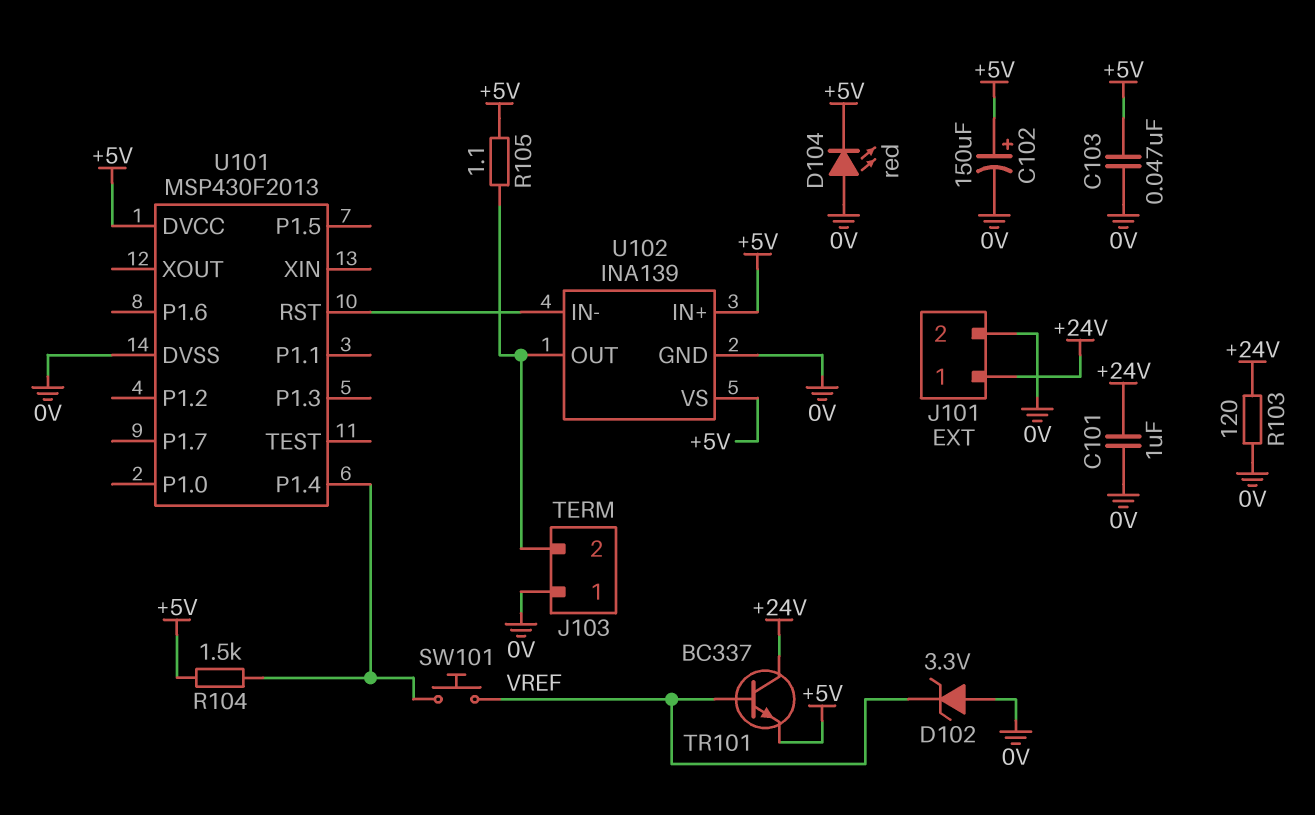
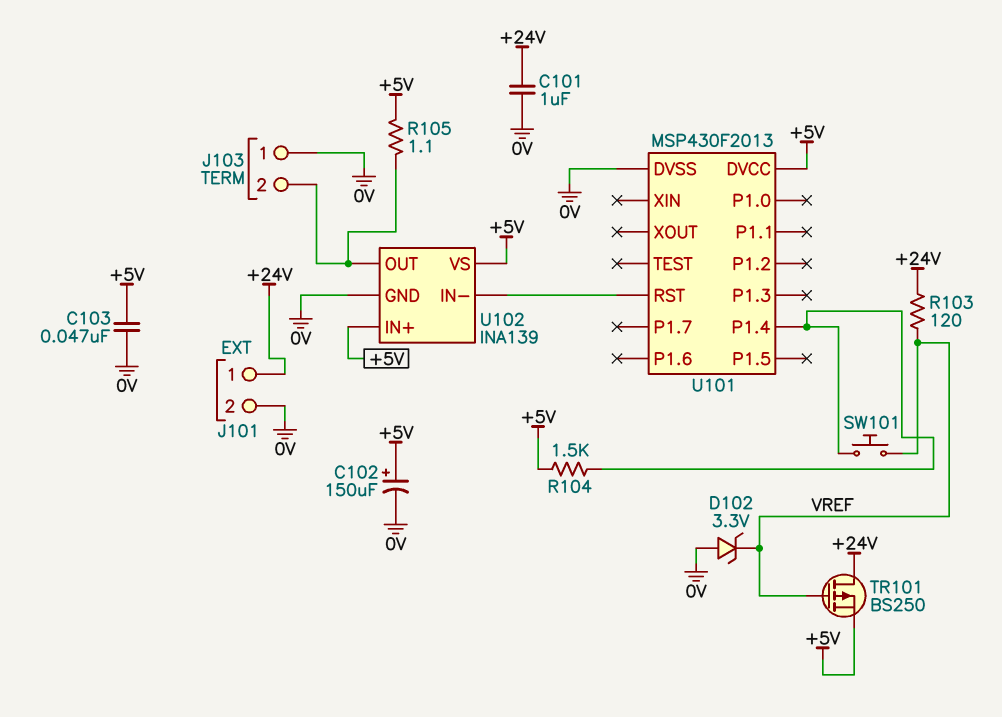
D104: LED red (A 0V, K +5V) -> none
R103: 120 (+24V, 0V) -> 120 (+24V, VREF)
TR101: NPN BC337 (B VREF, C +24V, E +5V) -> PMOS BS250 (G VREF, D +24V, S +5V)

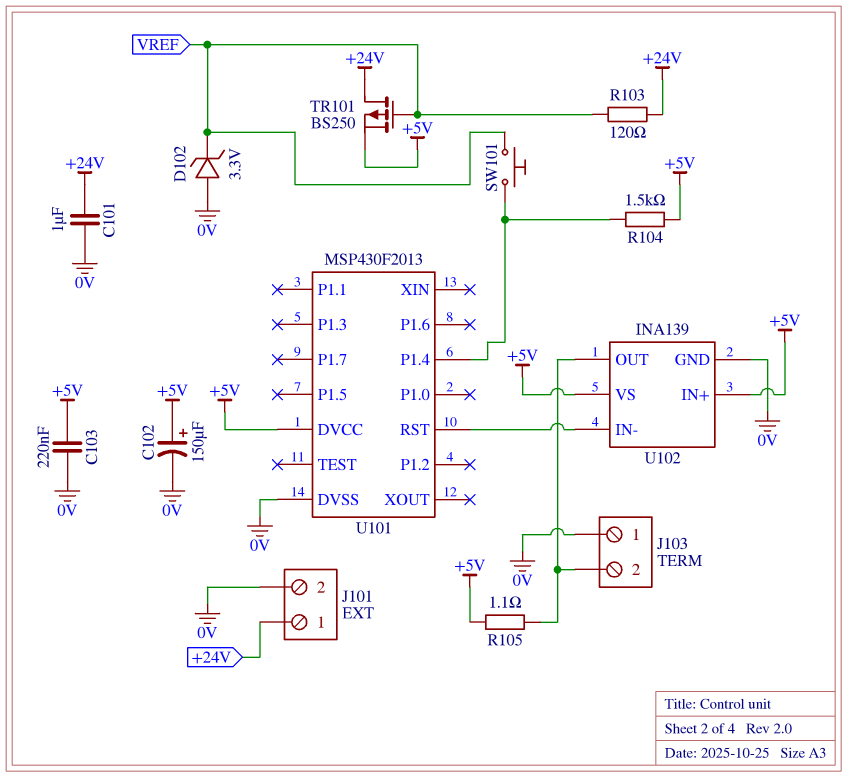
C103: 47nF (+5V, 0V) -> 220nF (+5V, 0V)

